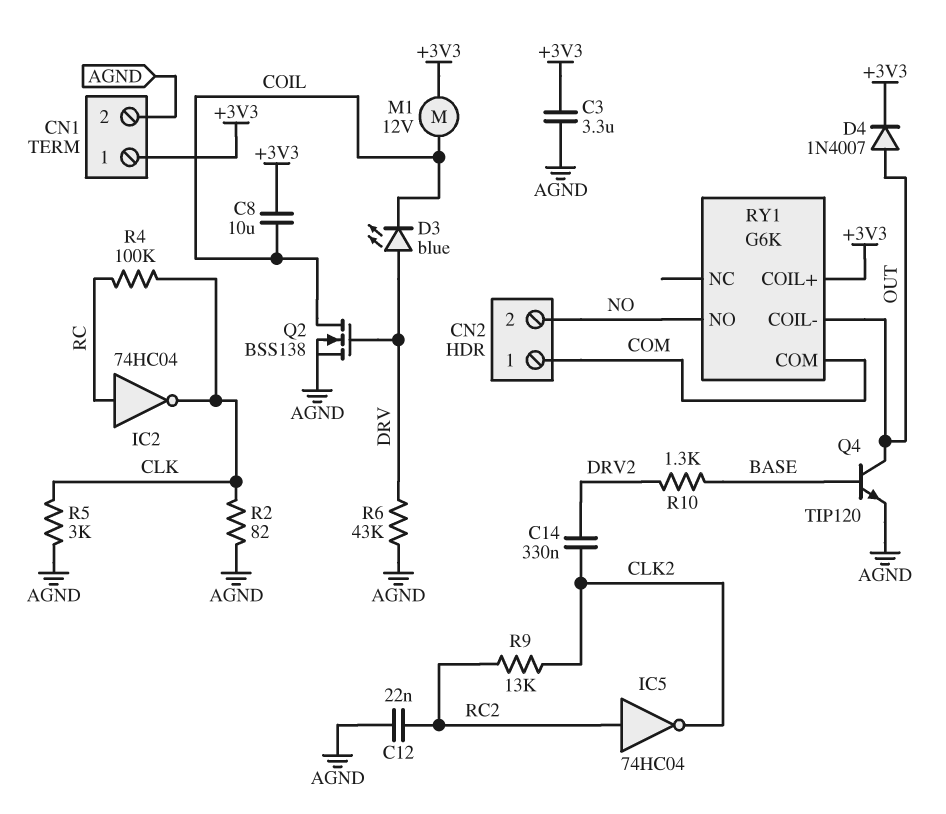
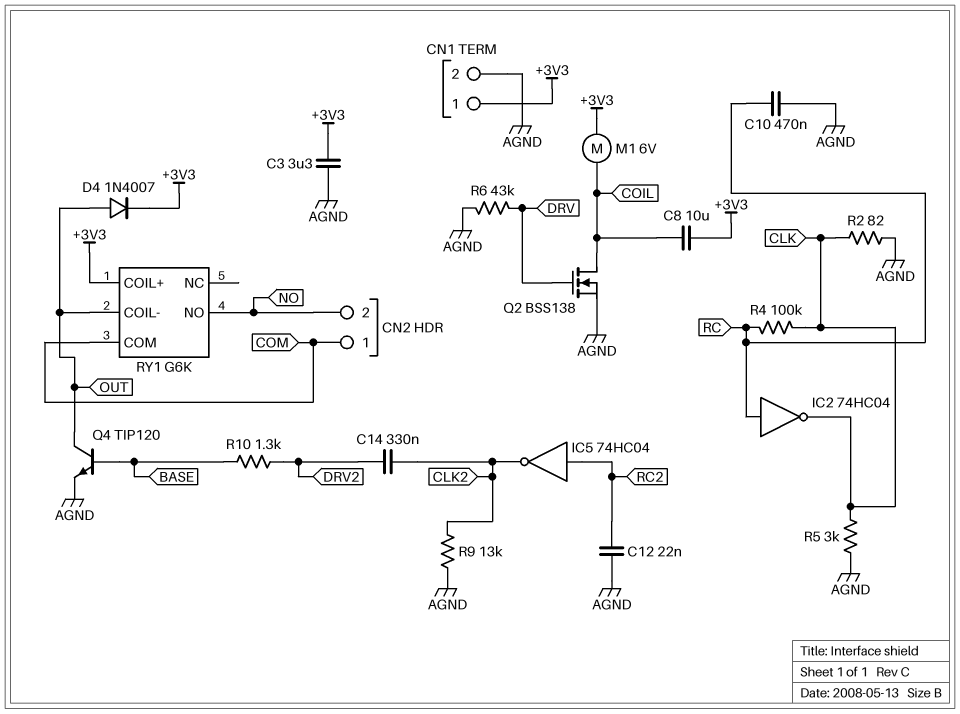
C10: none -> 470nF (AGND, RC)
D3: LED blue (A DRV, K COIL) -> none
M1: motor 12V (+3V3, COIL) -> motor 6V (+3V3, COIL)
R9: 13k (CLK2, RC2) -> 13k (AGND, CLK2)

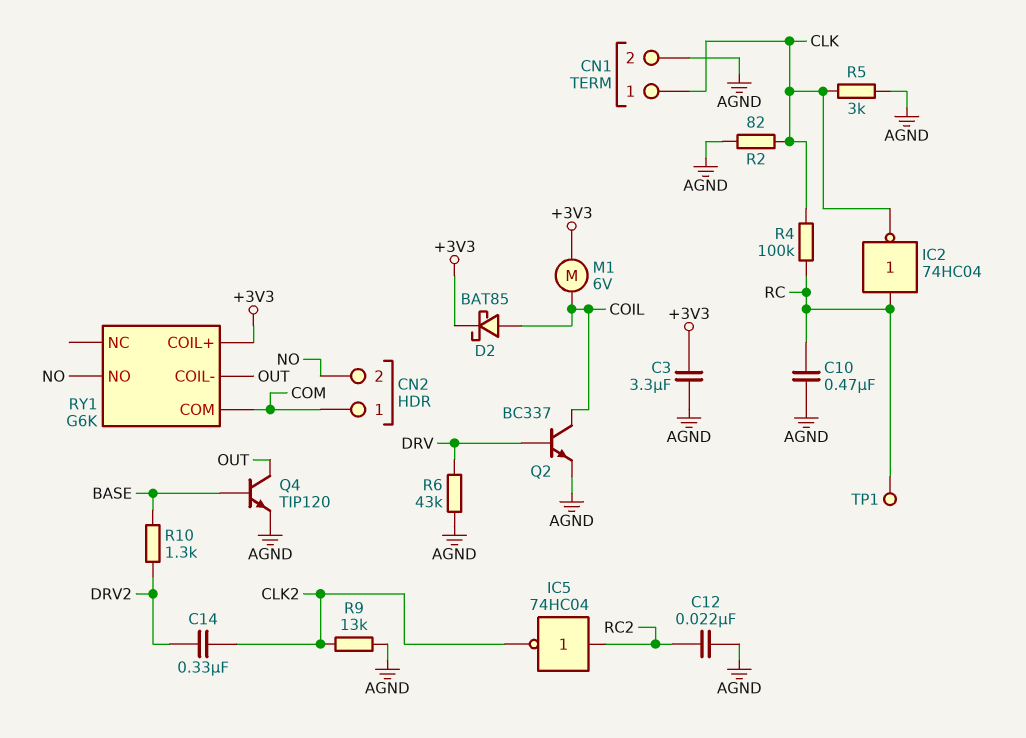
C8: 10uF (+3V3, COIL) -> none
CN1 pin 1: +3V3 -> CLK
D2: none -> schottky BAT85 (A COIL, K +3V3)
D4: diode 1N4007 (A OUT, K +3V3) -> none
Q2: NMOS BSS138 (G DRV, D COIL, S AGND) -> NPN BC337 (B DRV, C COIL, E AGND)
TP1: none -> test point (RC)

